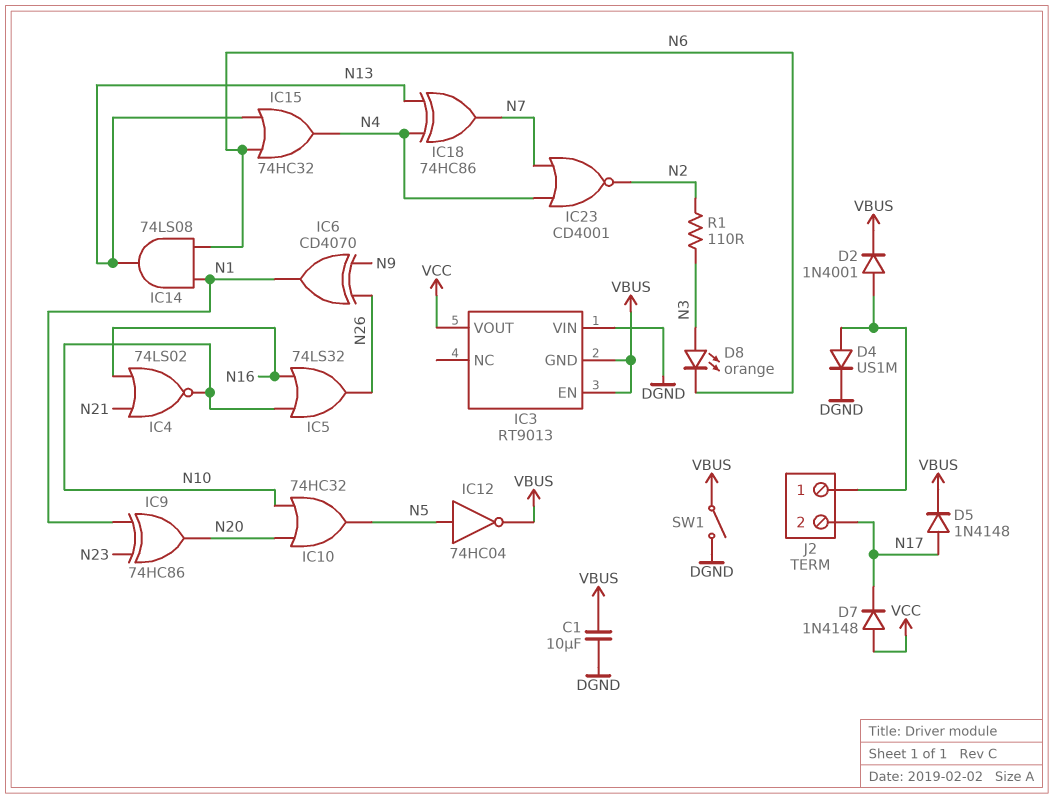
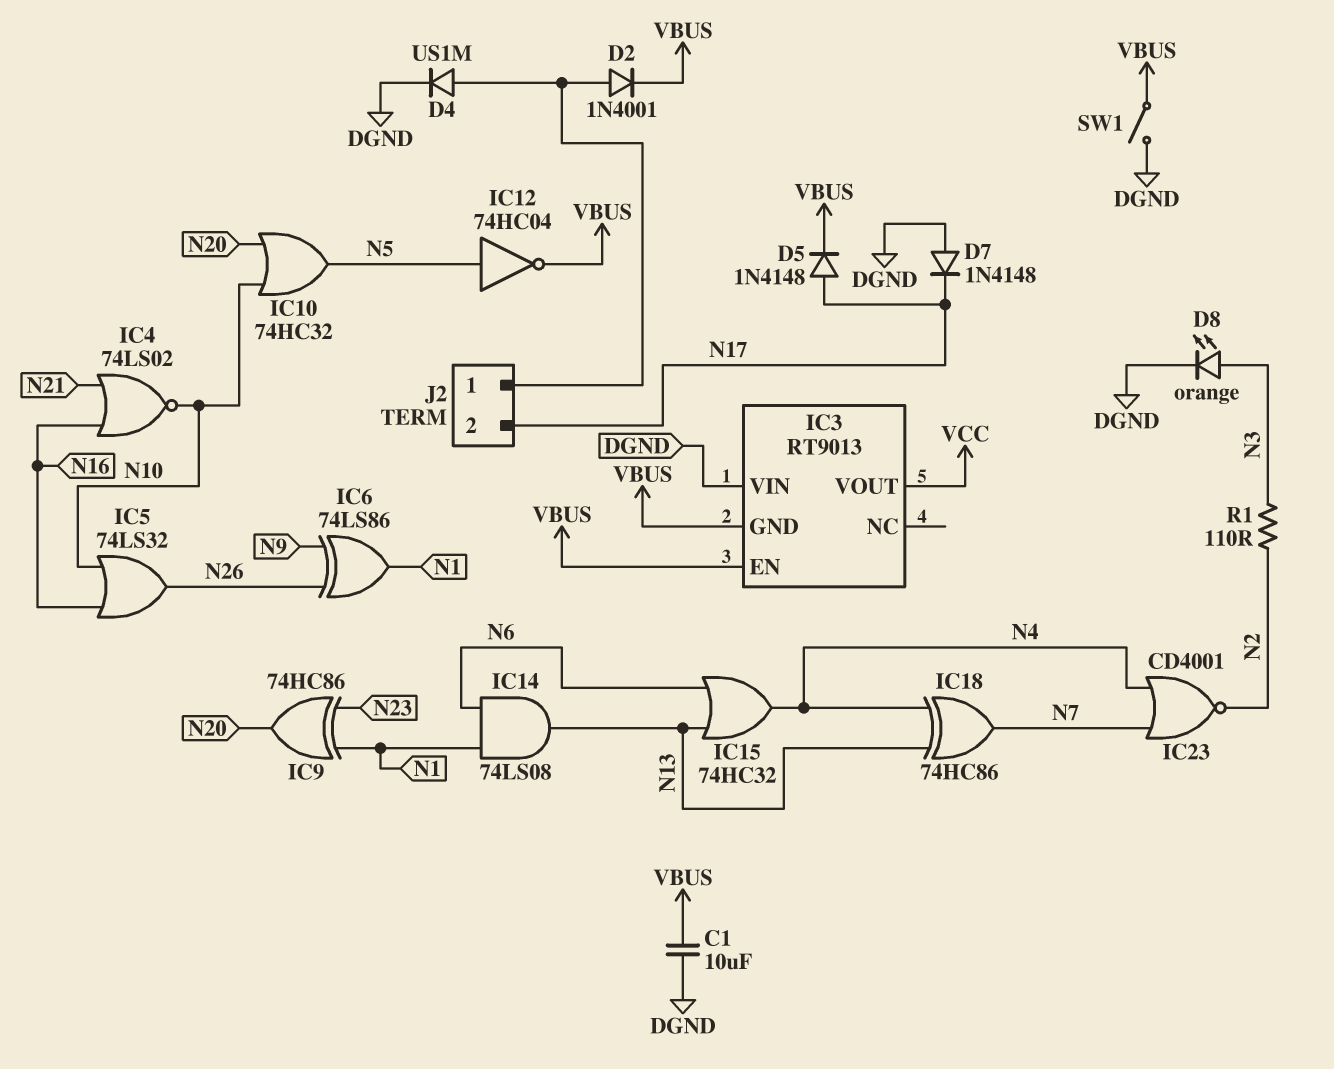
D7: diode 1N4148 (A VCC, K N17) -> diode 1N4148 (A DGND, K N17)
D8: LED orange (A N3, K N6) -> LED orange (A N3, K DGND)
IC6: XOR CD4070 (in N9, in N26, out N1) -> XOR 74LS86 (in N9, in N26, out N1)

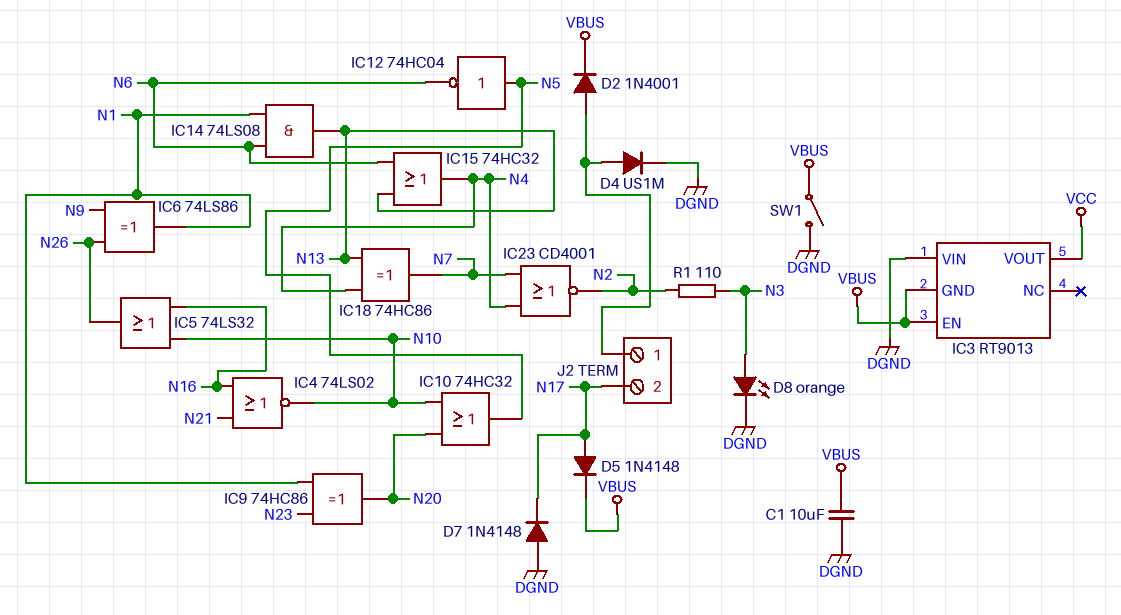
IC12: NOT 74HC04 (in N5, out VBUS) -> NOT 74HC04 (in N5, out N6)

